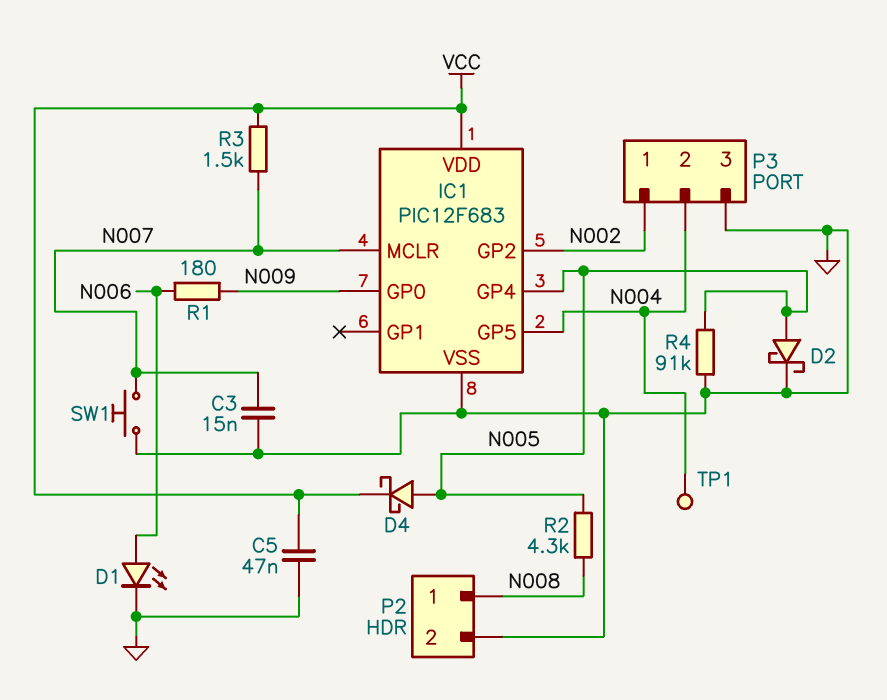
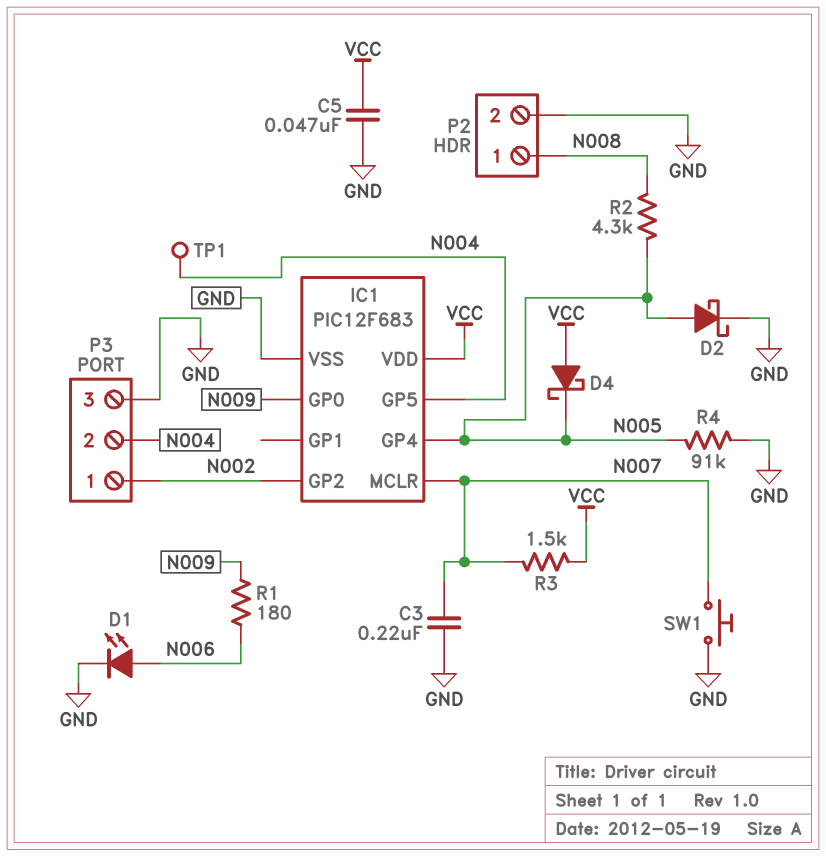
C3: 15nF (GND, N007) -> 220nF (GND, N007)
D4: schottky (A N005, K VCC) -> schottky (A VCC, K N005)

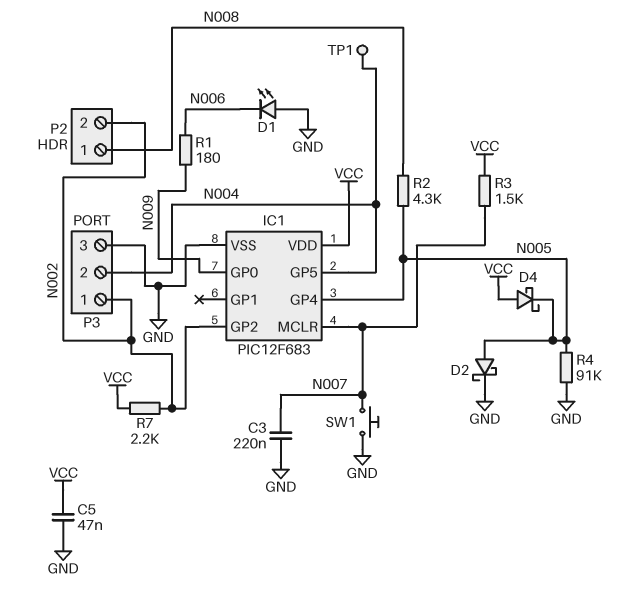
D1: LED (A N006, K GND) -> LED (A GND, K N006)
P2 pin 2: GND -> N002
R7: none -> 2.2k (N002, VCC)

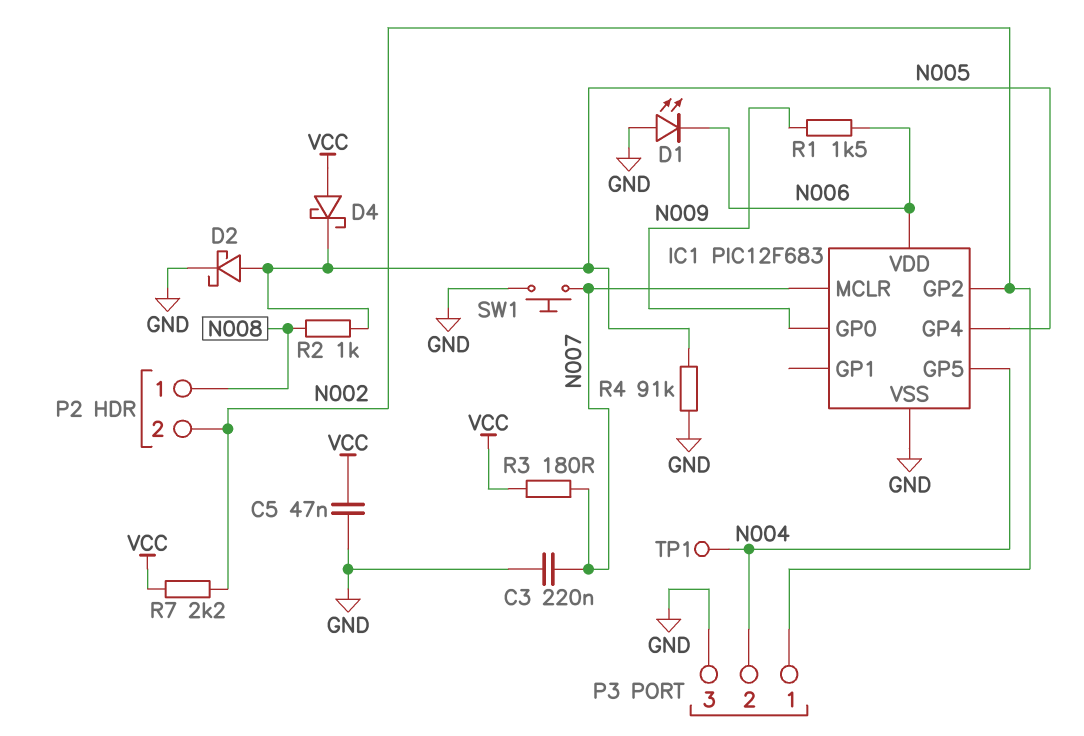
IC1 pin VDD: VCC -> N006
R1: 180 (N006, N009) -> 1.5k (N006, N009)
R2: 4.3k (N005, N008) -> 1k (N005, N008)
R3: 1.5k (N007, VCC) -> 180 (N007, VCC)

